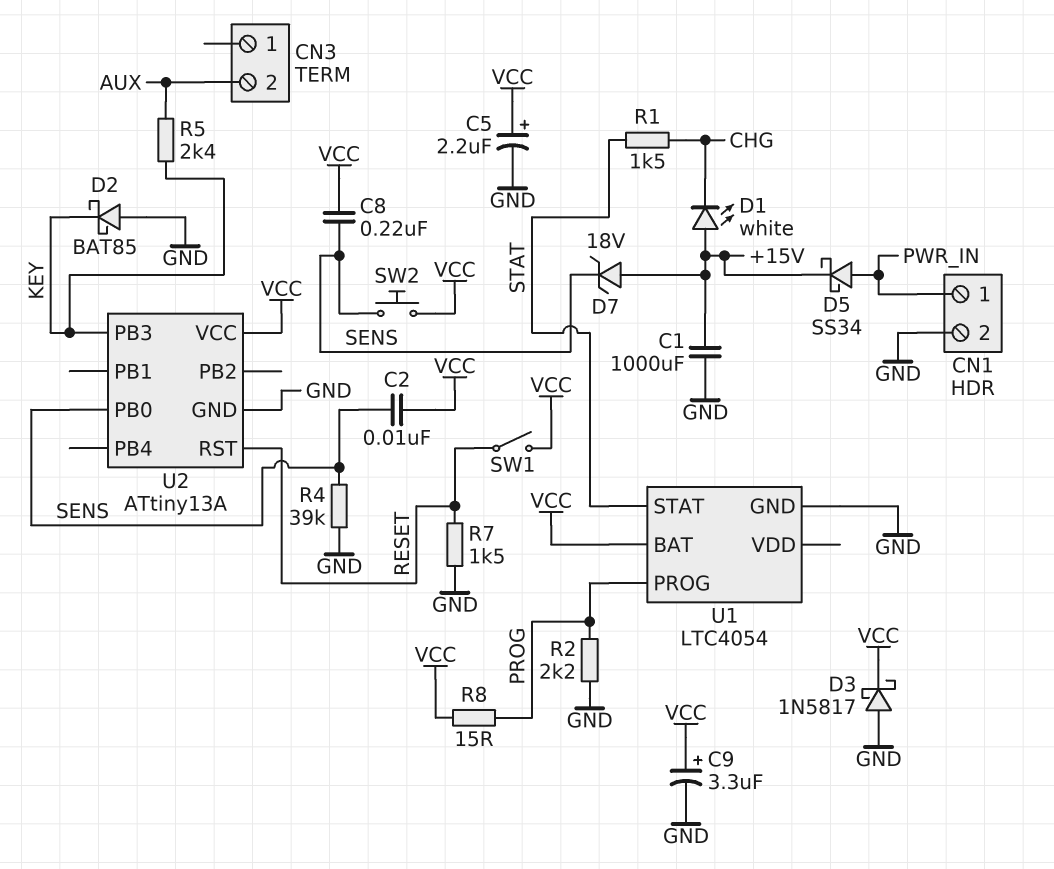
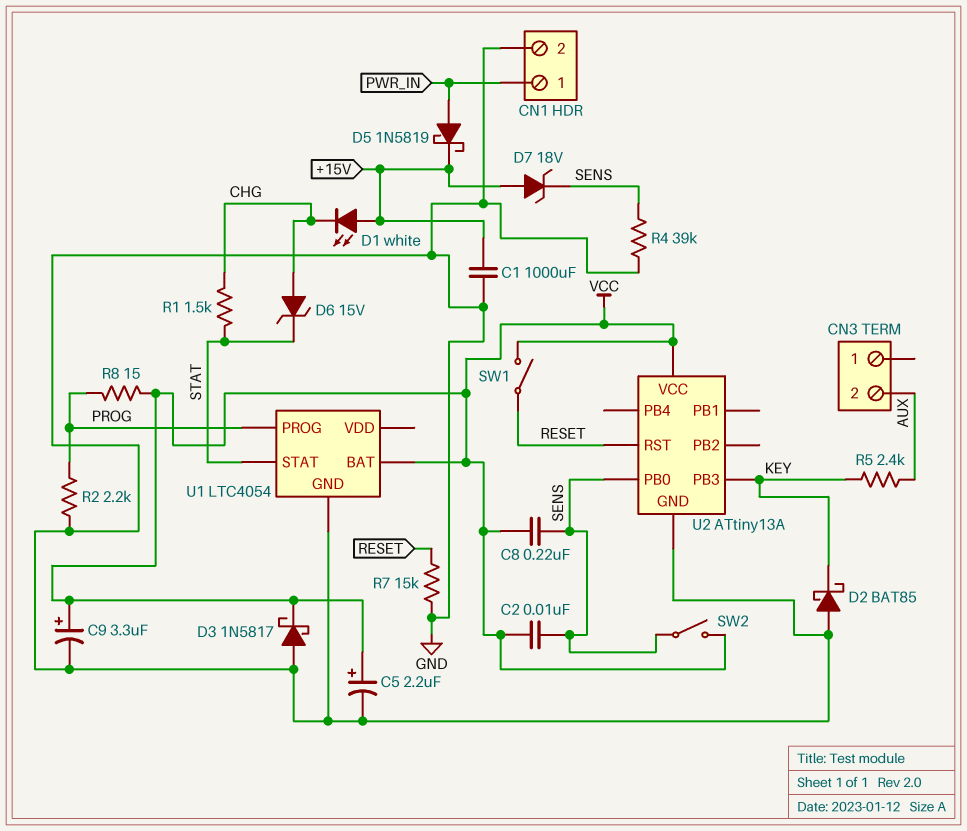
D5: schottky SS34 (A PWR_IN, K +15V) -> schottky 1N5819 (A PWR_IN, K +15V)
D6: none -> zener 15V (A CHG, K STAT)
R7: 1.5k (GND, RESET) -> 15k (GND, RESET)
SW2: button (SENS, VCC) -> switch (SENS, VCC)

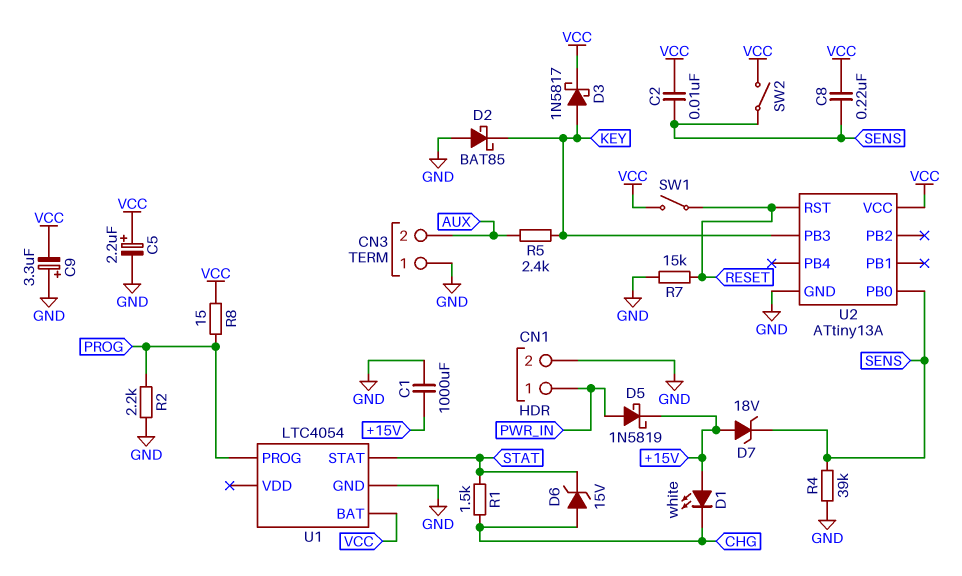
C9: 3.3uF (plus VCC, minus GND) -> 3.3uF (plus GND, minus VCC)
CN3 pin 1: none -> GND
D3: schottky 1N5817 (A GND, K VCC) -> schottky 1N5817 (A KEY, K VCC)

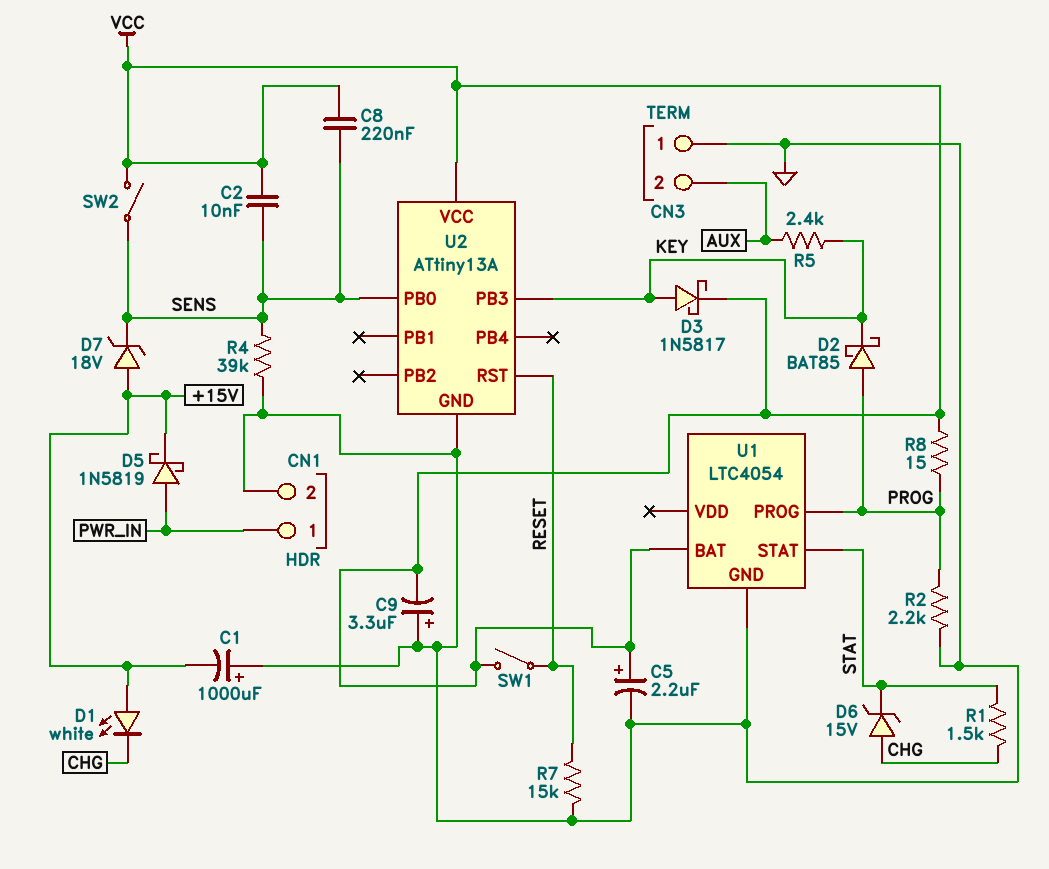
C1: 1000uF (+15V, GND) -> 1000uF (plus GND, minus +15V)
D2: schottky BAT85 (A GND, K KEY) -> schottky BAT85 (A PROG, K KEY)

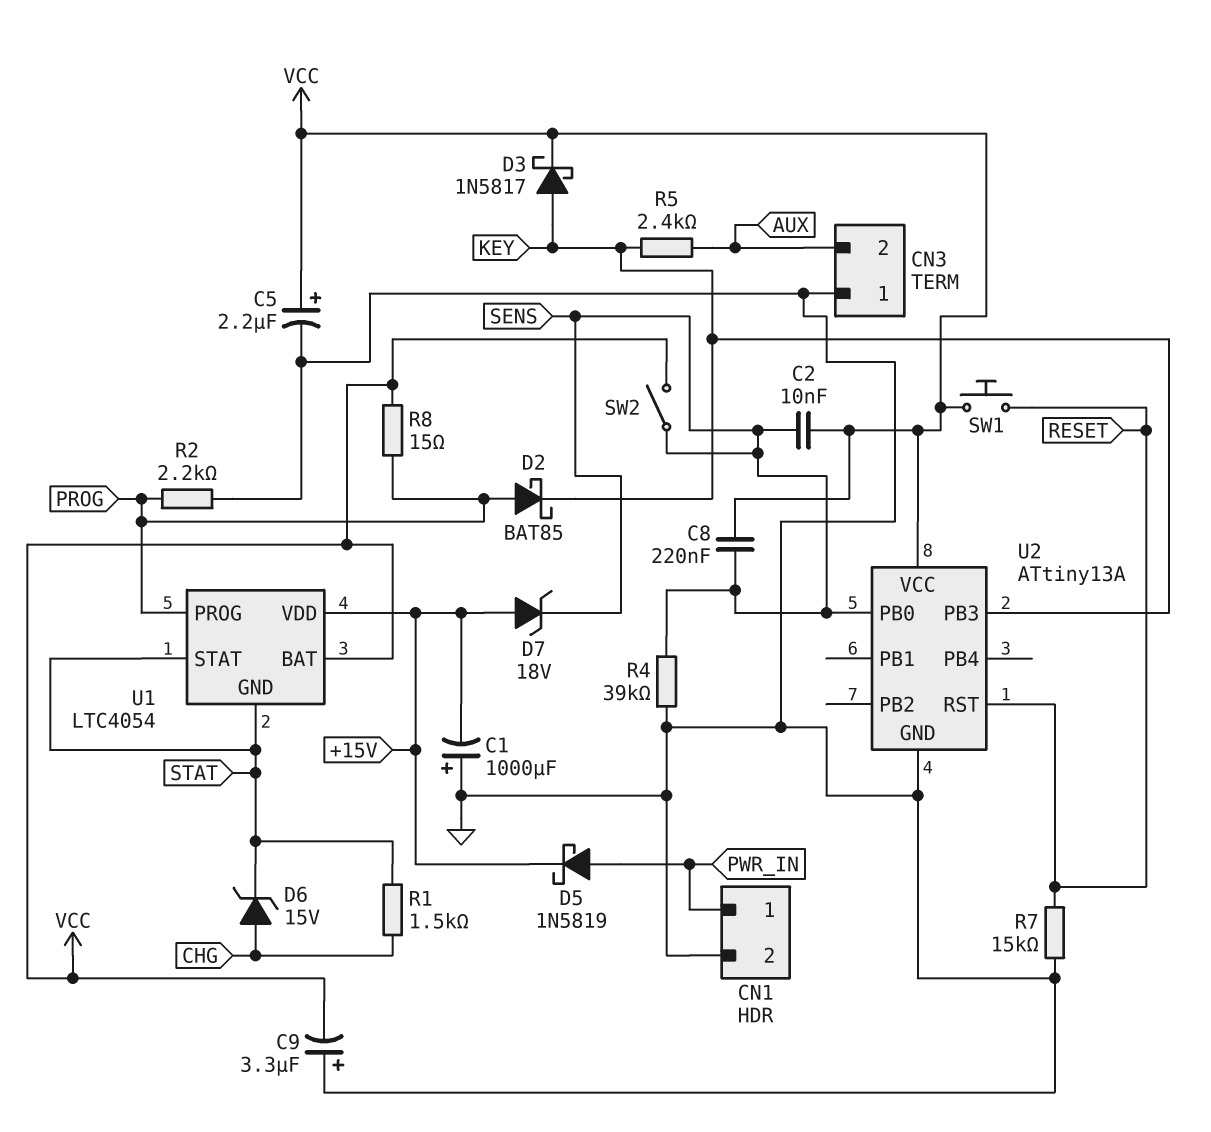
D1: LED white (A +15V, K CHG) -> none
SW1: switch (RESET, VCC) -> button (RESET, VCC)
U1 pin GND: GND -> STAT
U1 pin VDD: none -> +15V

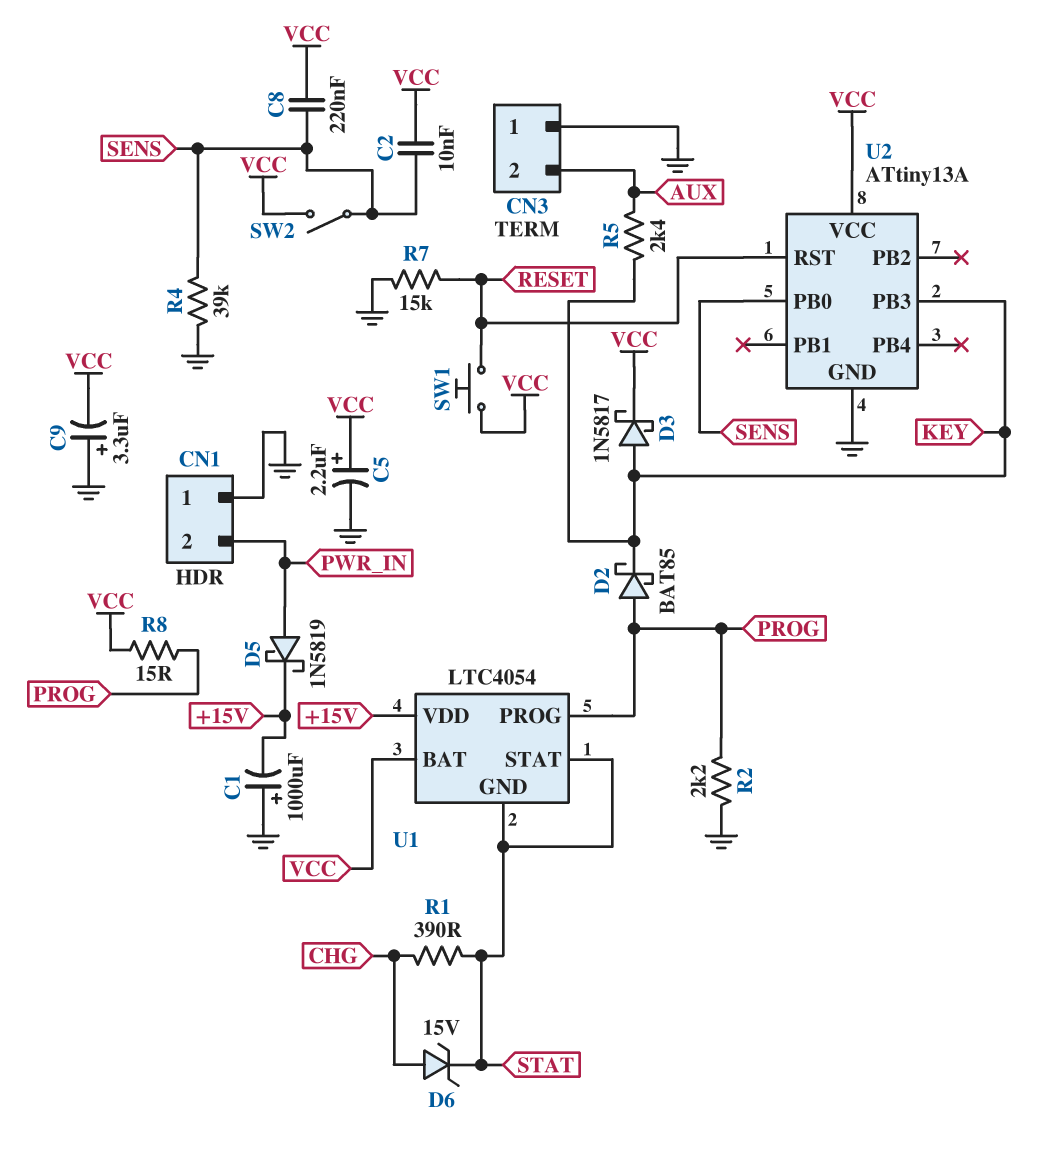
CN1 pin 1: PWR_IN -> GND
CN1 pin 2: GND -> PWR_IN
D7: zener 18V (A +15V, K SENS) -> none
R1: 1.5k (CHG, STAT) -> 390 (CHG, STAT)

